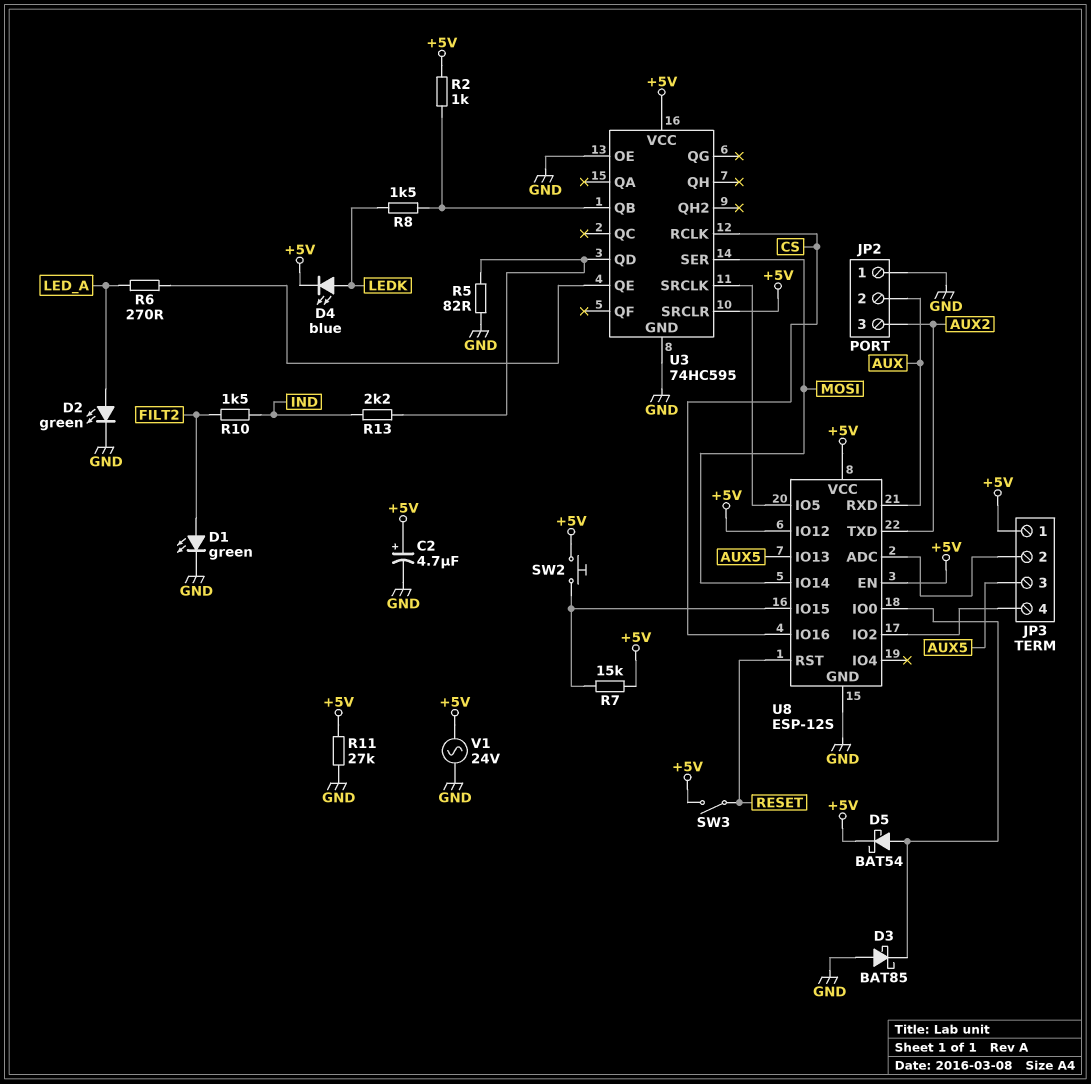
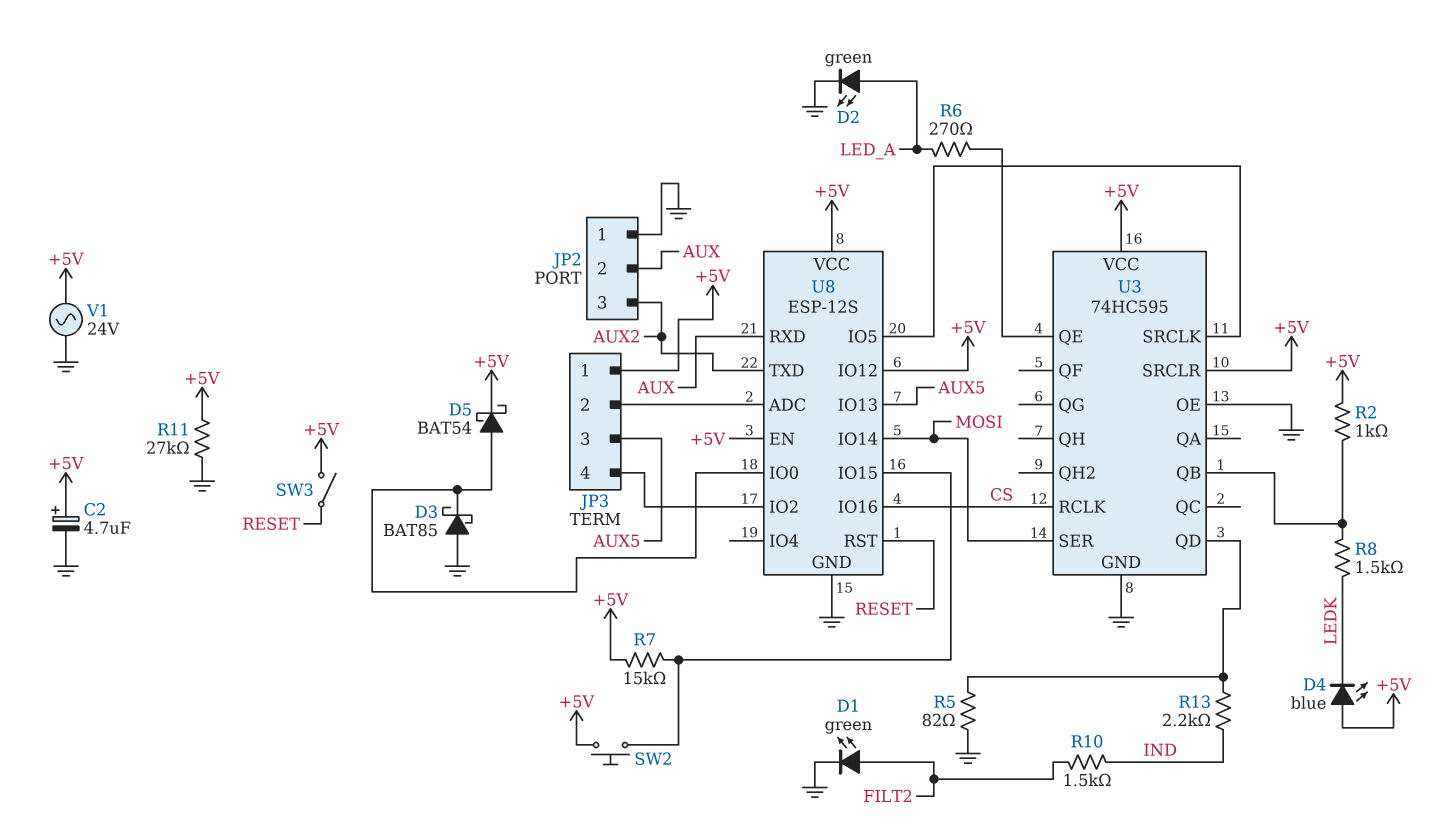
D4: LED blue (A LEDK, K +5V) -> LED blue (A +5V, K LEDK)

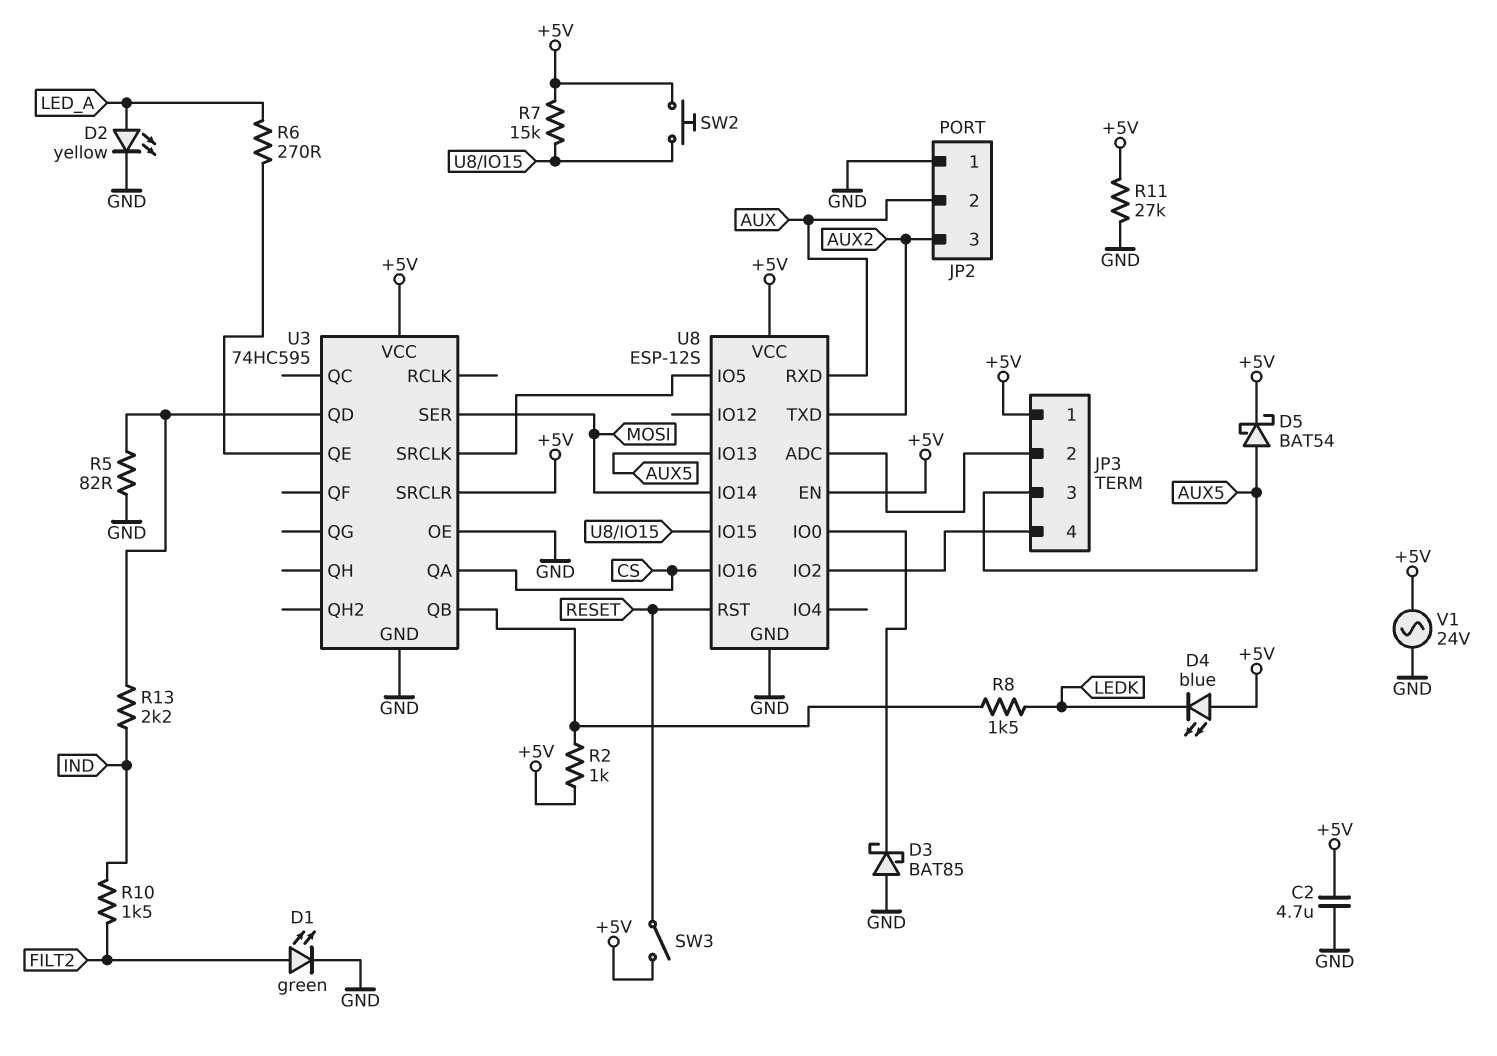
C2: 4.7uF (plus +5V, minus GND) -> 4.7uF (+5V, GND)
D2: LED green (A LED_A, K GND) -> LED yellow (A LED_A, K GND)
D5: schottky BAT54 (A U8/IO0, K +5V) -> schottky BAT54 (A AUX5, K +5V)
U3 pin QA: none -> CS
U3 pin RCLK: CS -> none
U8 pin IO12: +5V -> none

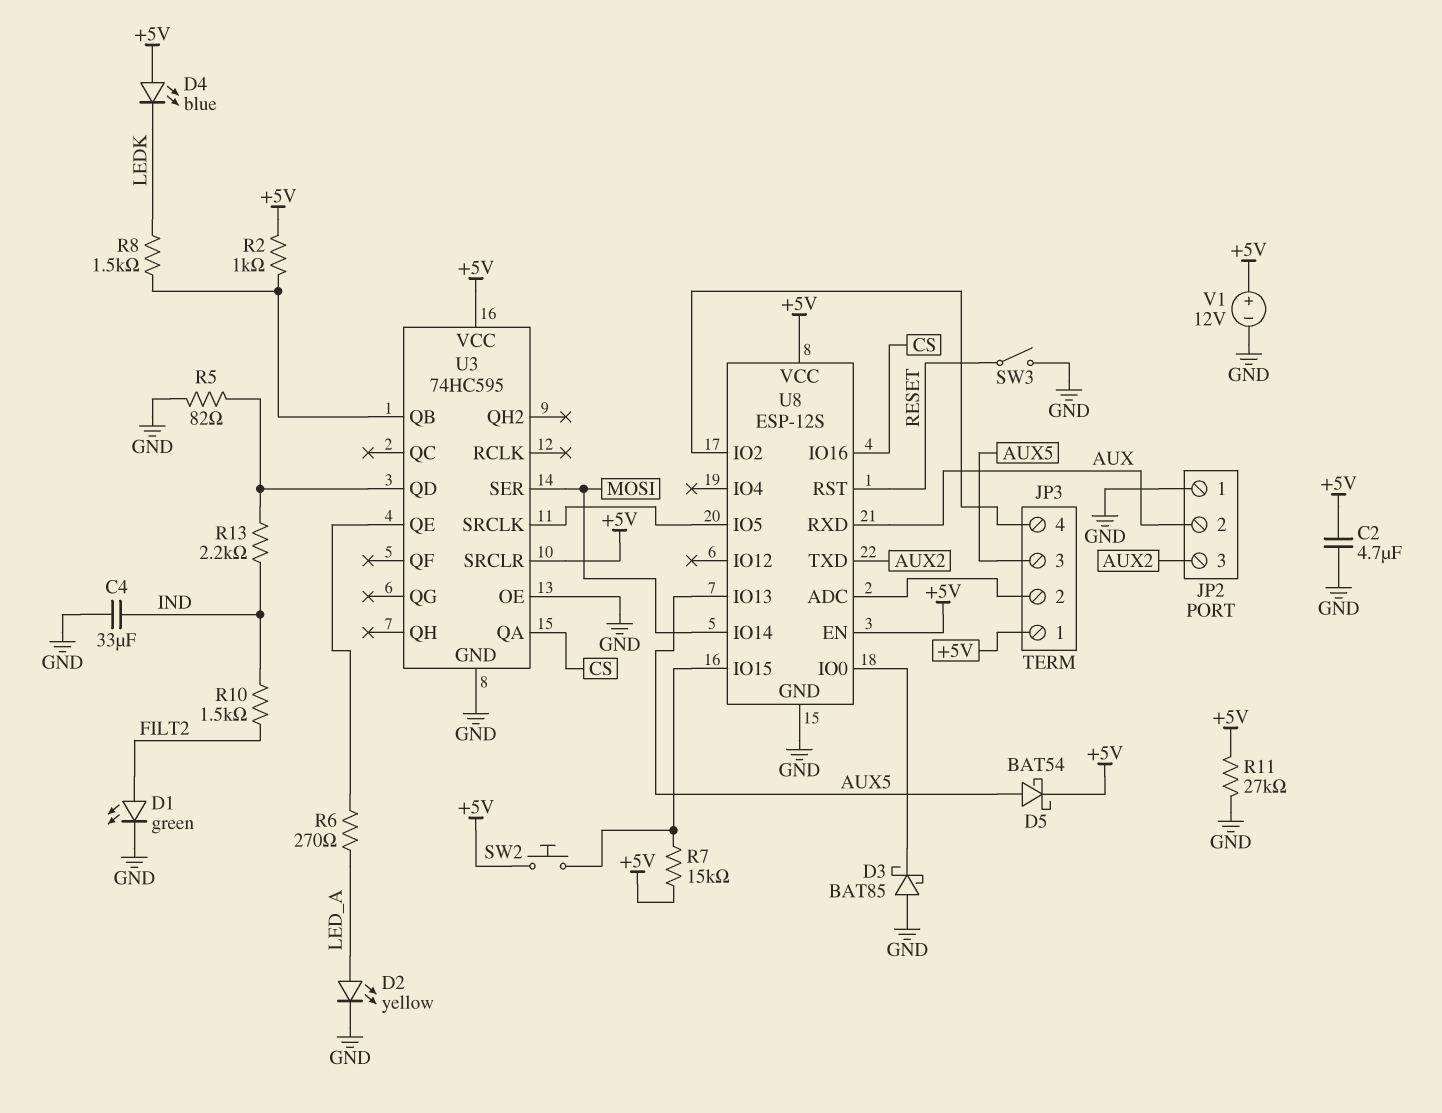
C4: none -> 33uF (GND, IND)
SW3: switch (+5V, RESET) -> switch (GND, RESET)
V1: AC 24V (+5V, GND) -> 12V (plus +5V, minus GND)

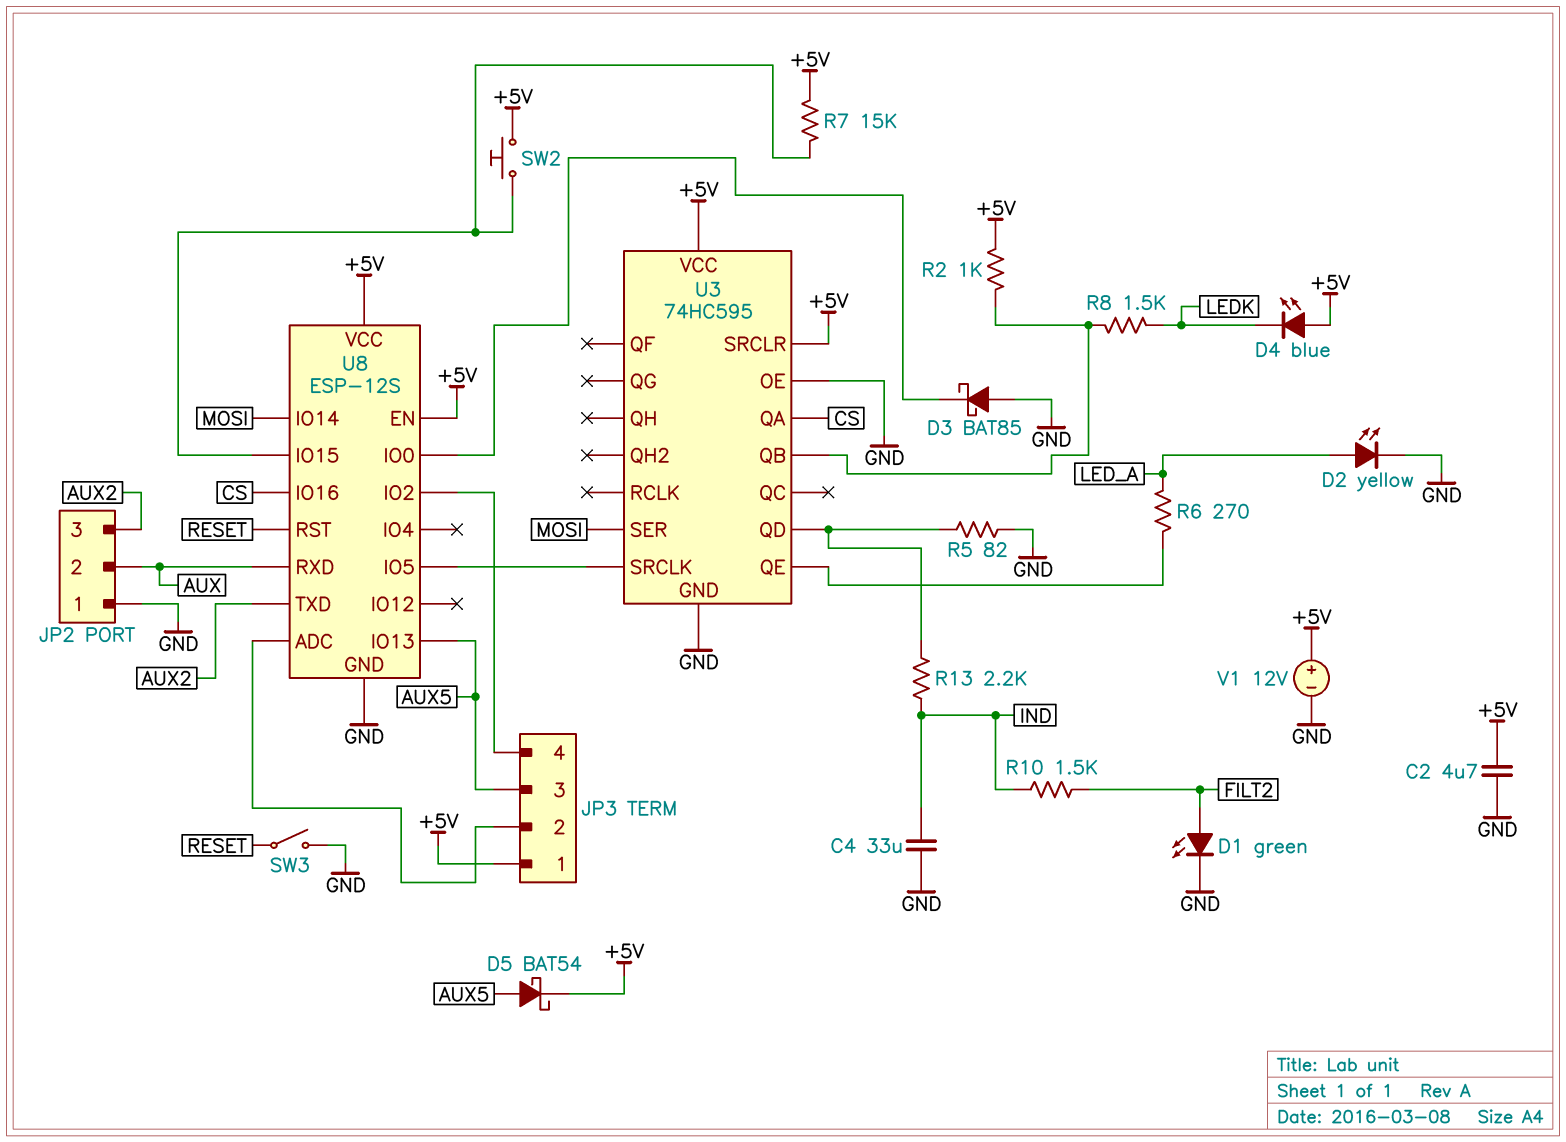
R11: 27k (+5V, GND) -> none

